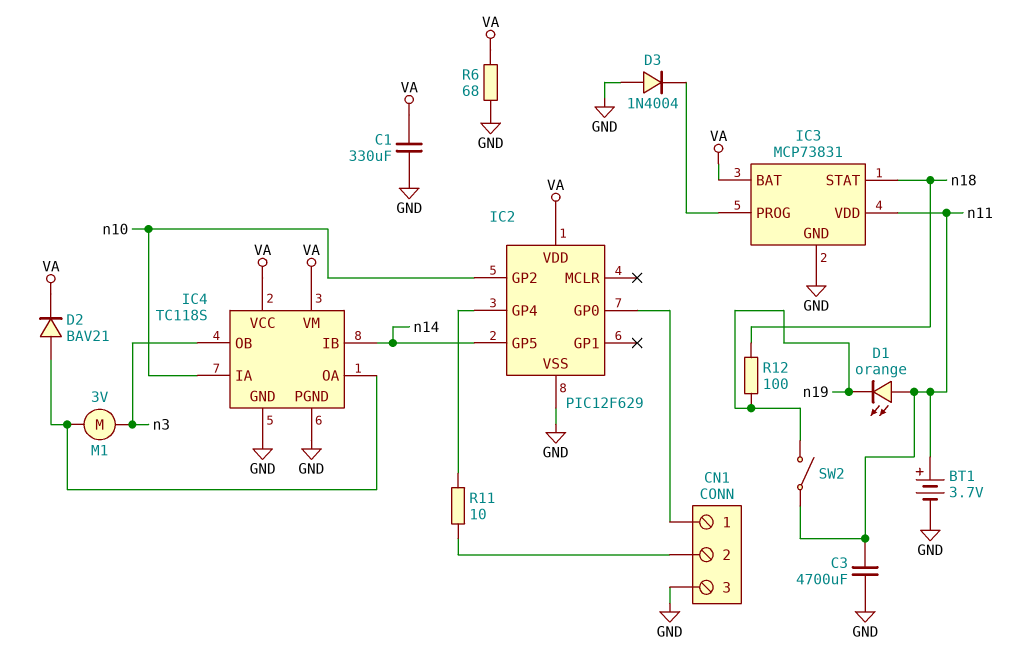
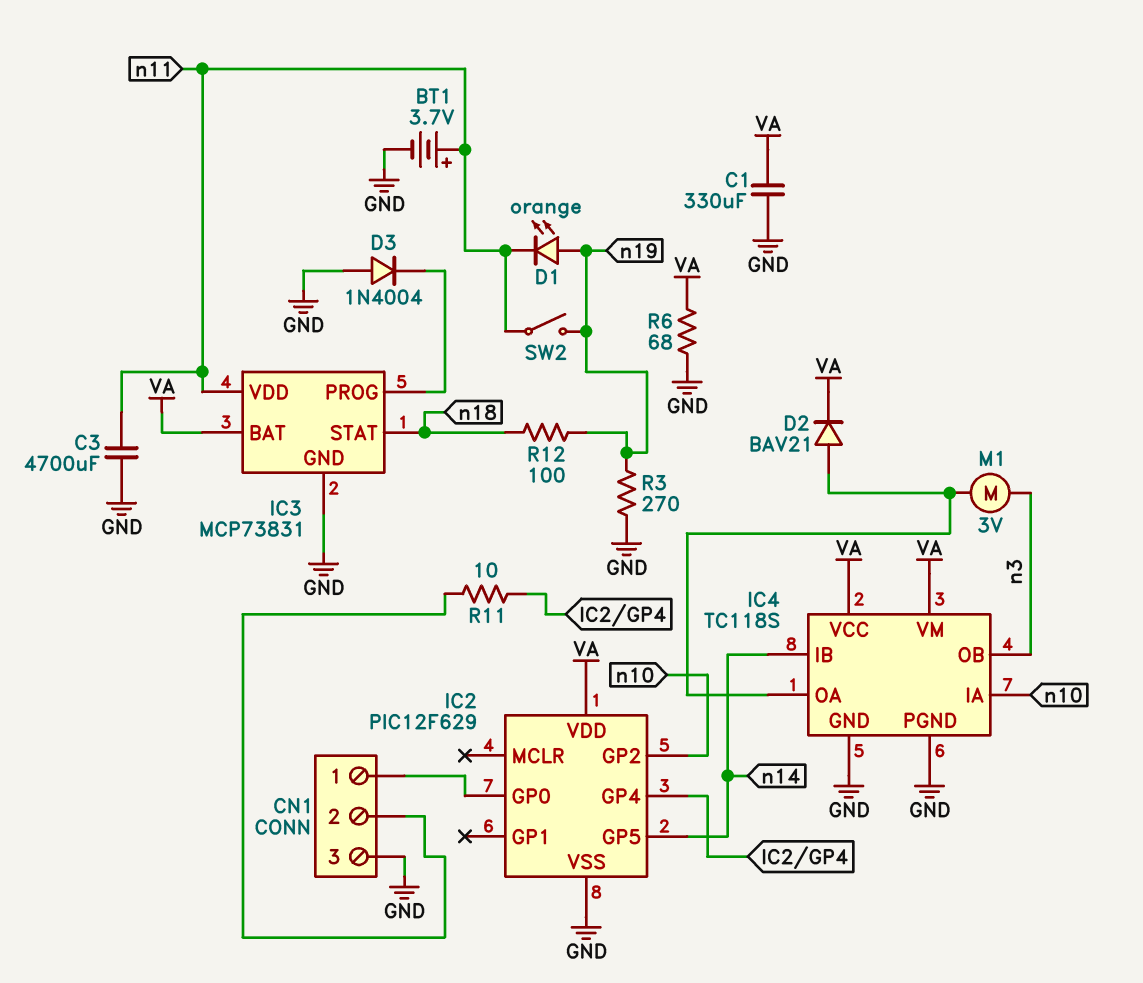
D1: LED orange (A n11, K n19) -> LED orange (A n19, K n11)
R3: none -> 270 (GND, n19)

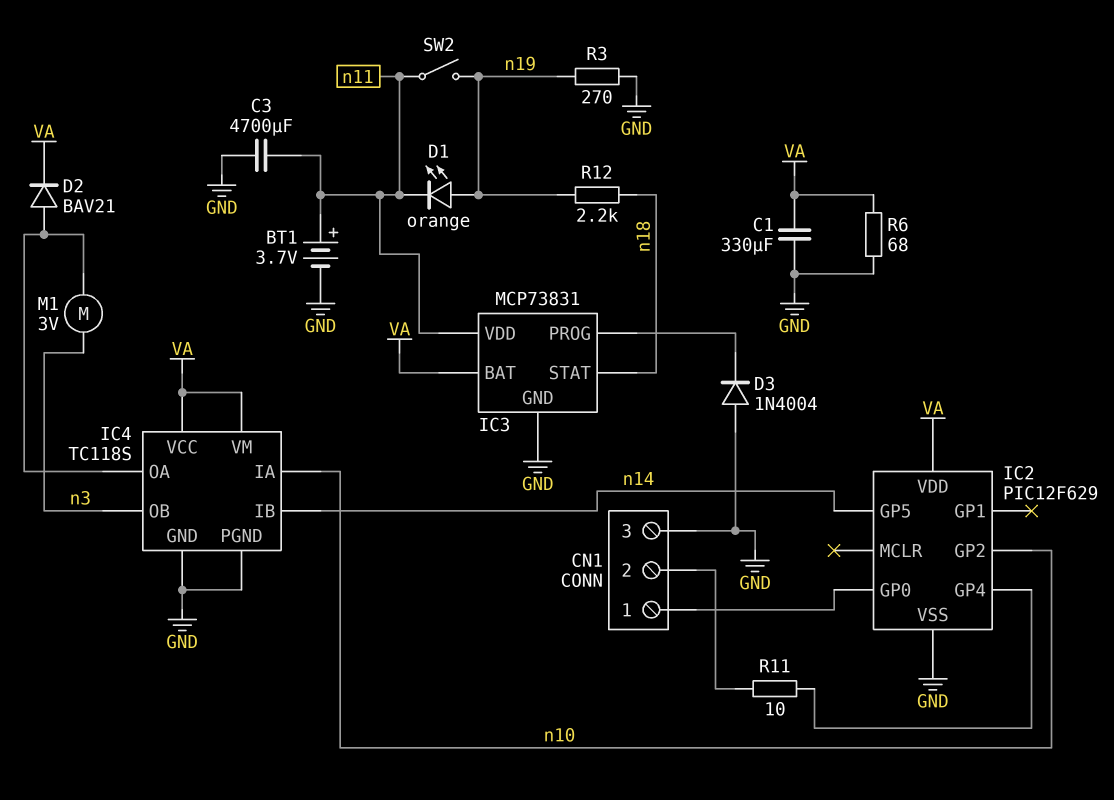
R12: 100 (n18, n19) -> 2.2k (n18, n19)

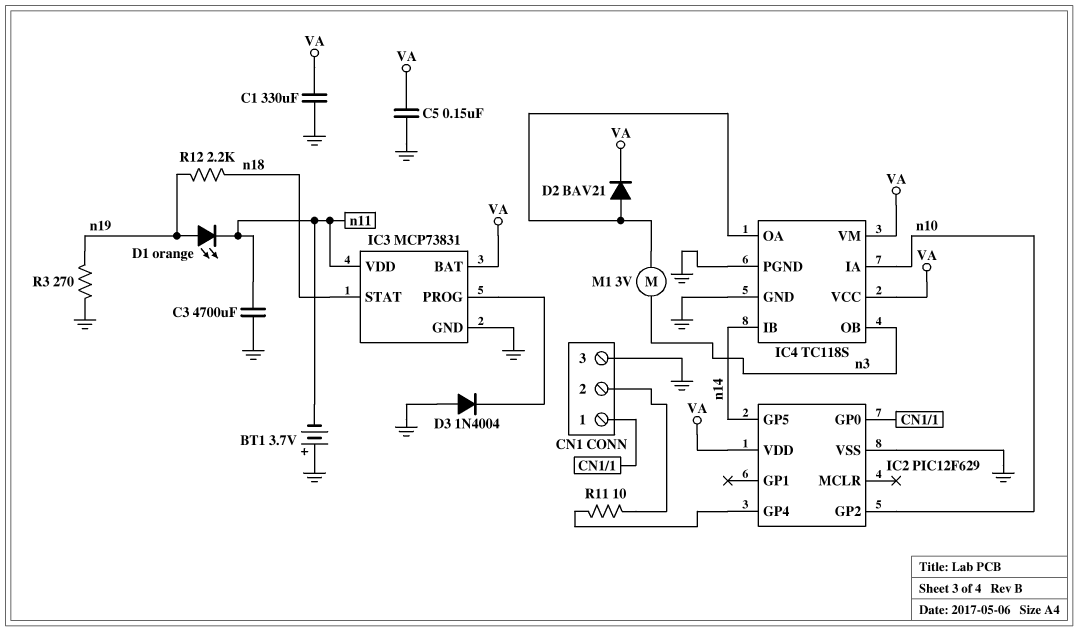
BT1: 3.7V (plus n11, minus GND) -> 3.7V (plus GND, minus n11)
C5: none -> 150nF (GND, VA)
R6: 68 (GND, VA) -> none
SW2: switch (n11, n19) -> none

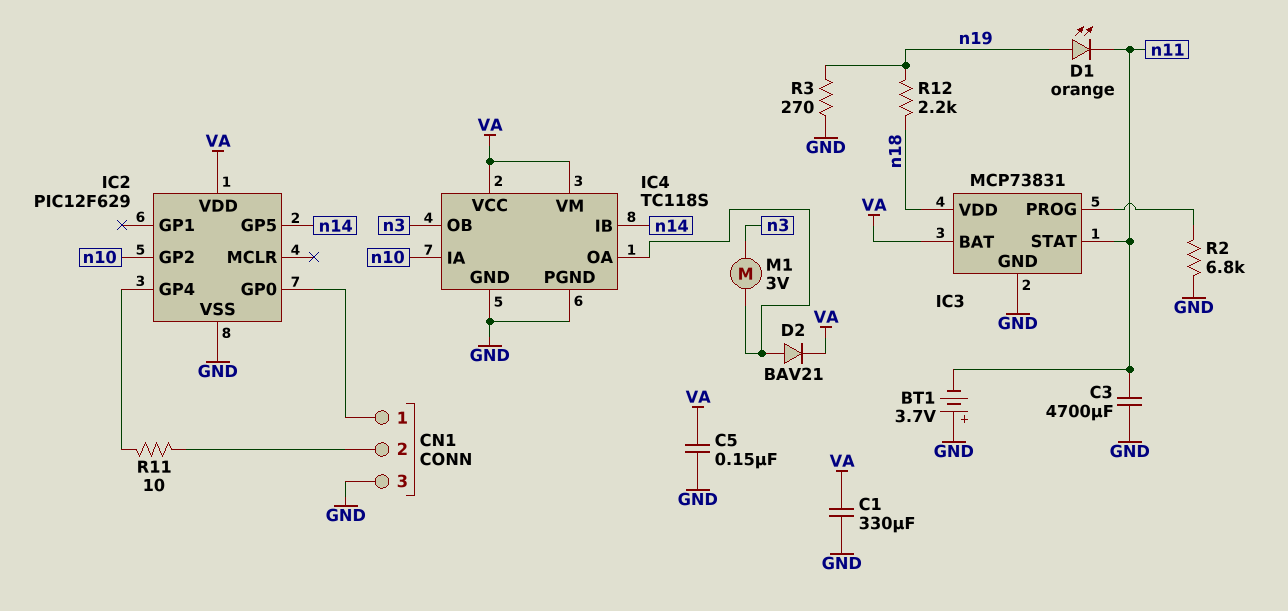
D3: diode 1N4004 (A GND, K IC3/PROG) -> none
IC3 pin STAT: n18 -> n11
IC3 pin VDD: n11 -> n18
R2: none -> 6.8k (GND, IC3/PROG)

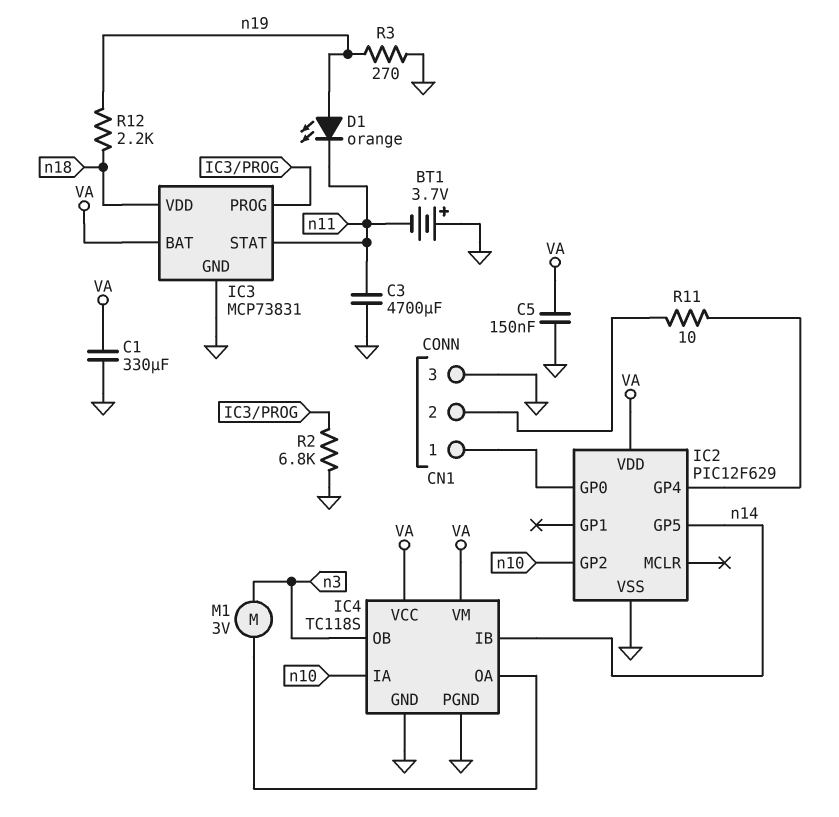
D2: diode BAV21 (A IC4/OA, K VA) -> none

